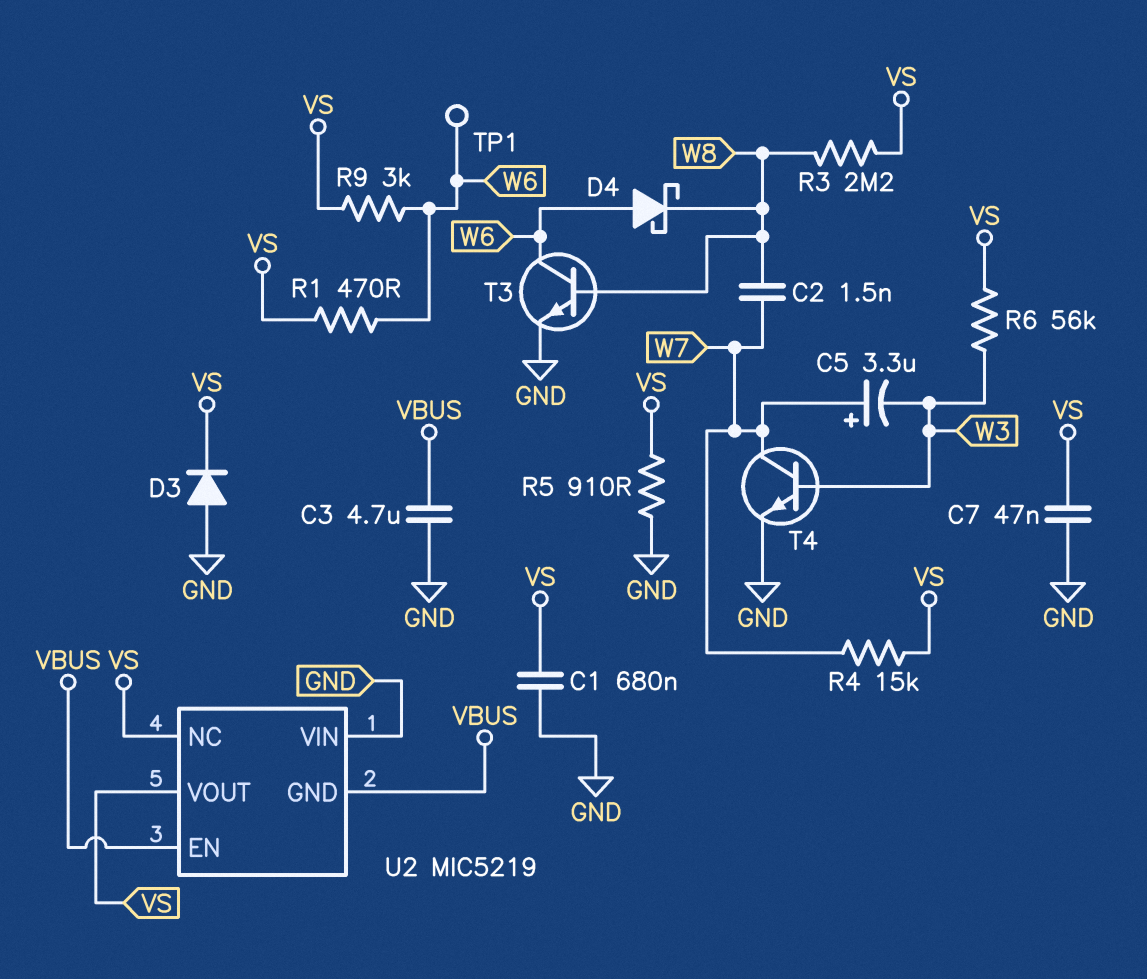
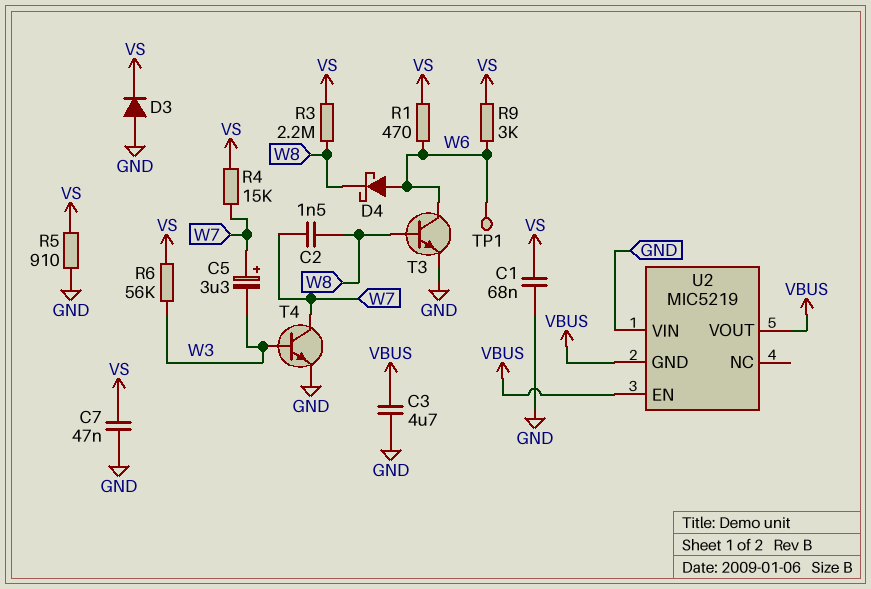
C1: 680nF (GND, VS) -> 68nF (GND, VS)
U2 pin NC: VS -> none
U2 pin VOUT: VS -> VBUS

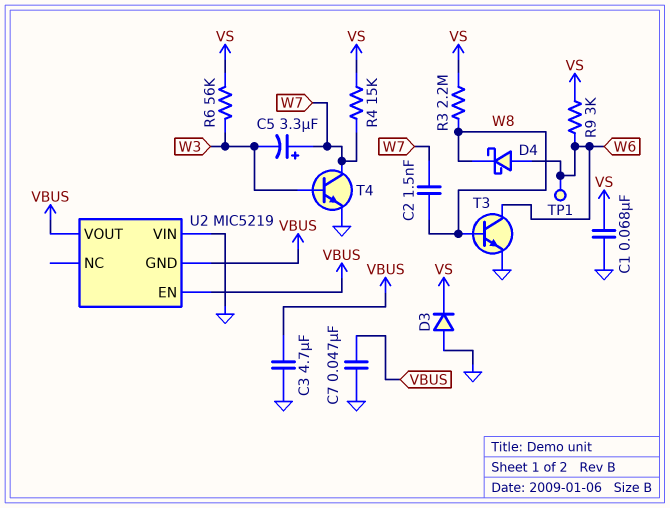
C7: 47nF (GND, VS) -> 47nF (GND, VBUS)
R1: 470 (VS, W6) -> none
R5: 910 (GND, VS) -> none

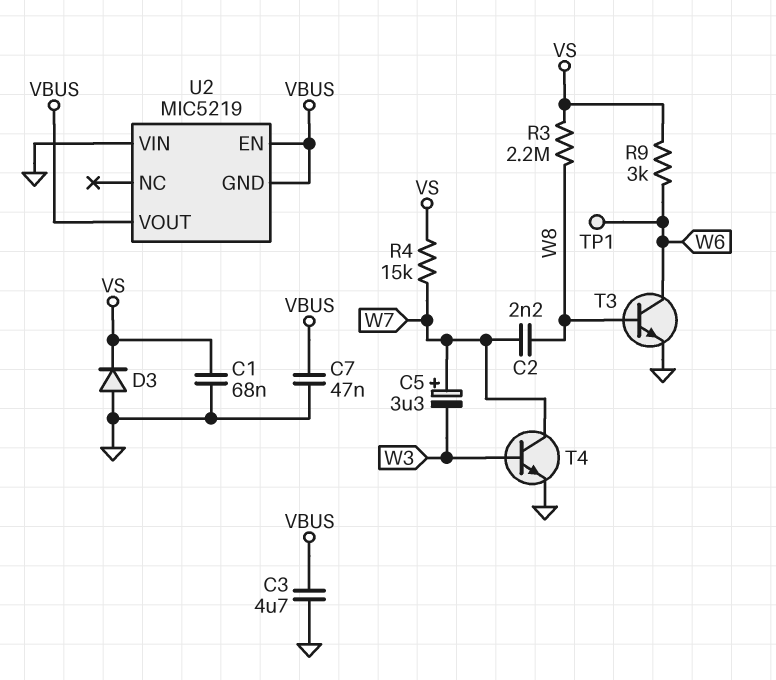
C2: 1.5nF (W7, W8) -> 2.2nF (W7, W8)
D4: schottky (A W6, K W8) -> none
R6: 56k (VS, W3) -> none

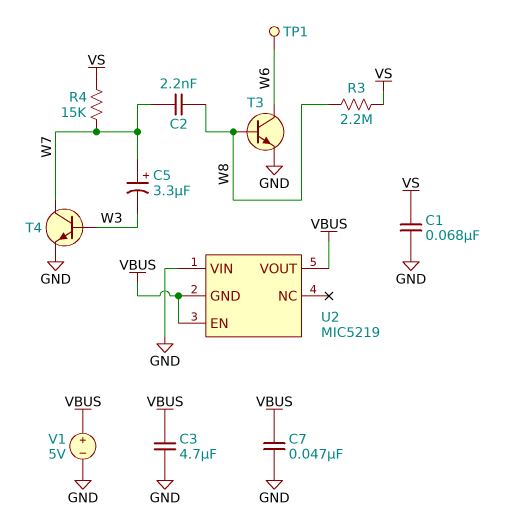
D3: diode (A GND, K VS) -> none
R9: 3k (VS, W6) -> none
V1: none -> 5V (plus VBUS, minus GND)

